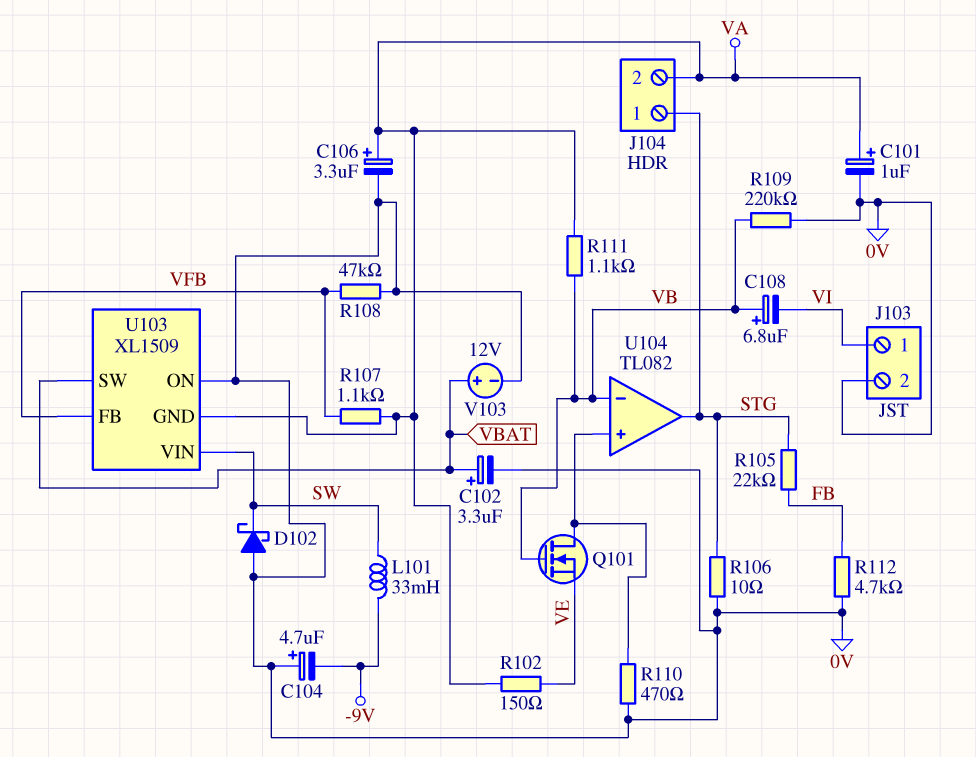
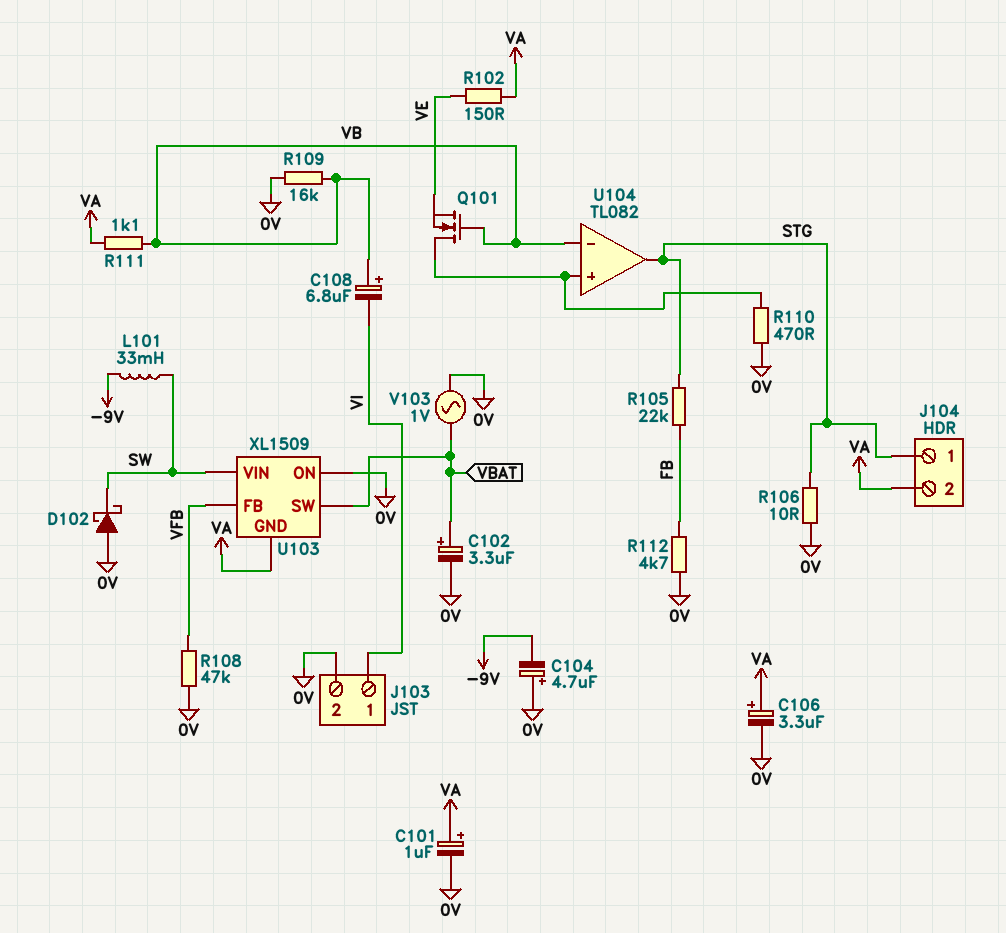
R107: 1.1k (VA, VFB) -> none
R109: 220k (0V, VB) -> 16k (0V, VB)
V103: 12V (plus VBAT, minus 0V) -> AC 1V (0V, VBAT)

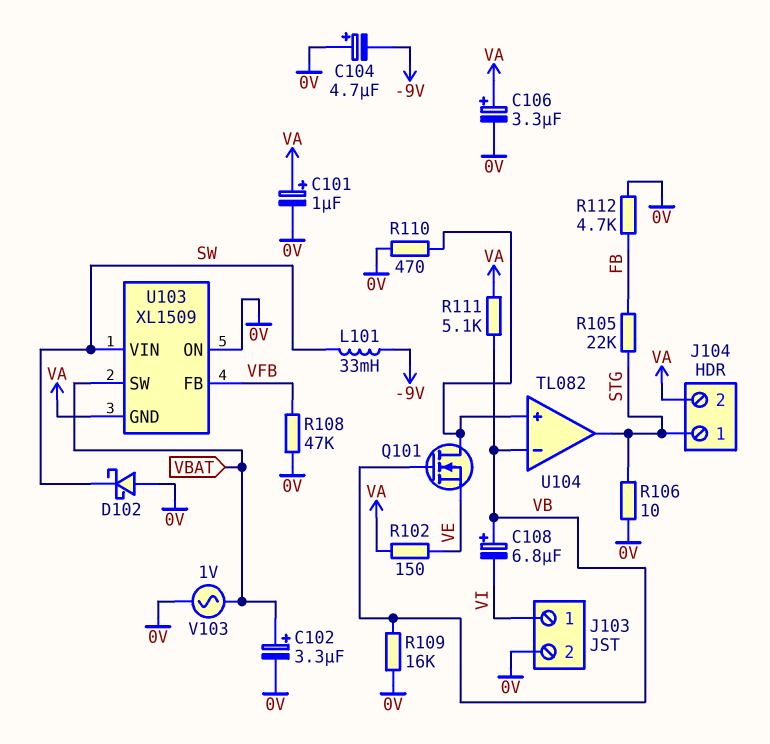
R111: 1.1k (VA, VB) -> 5.1k (VA, VB)

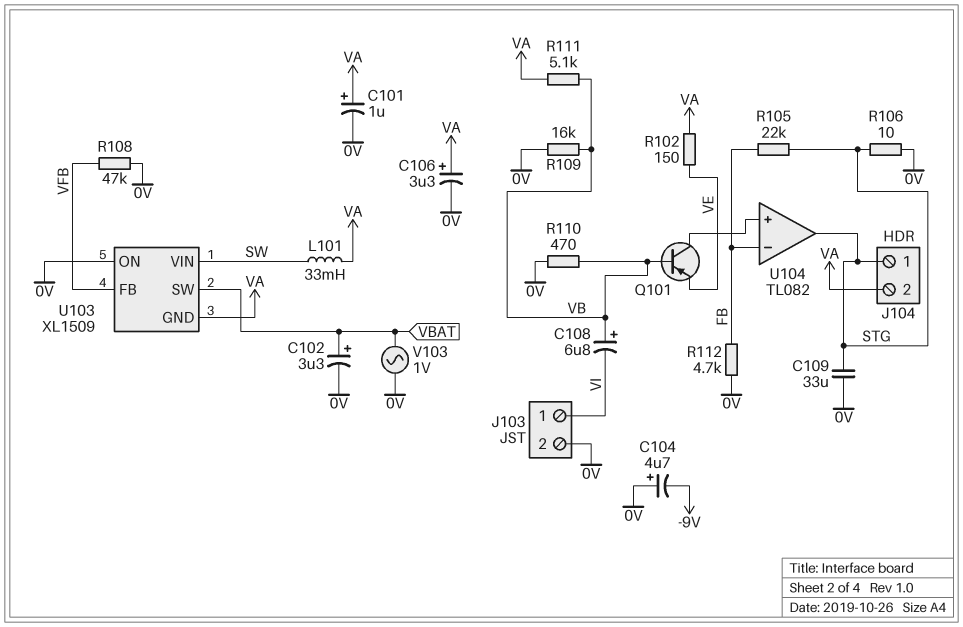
C109: none -> 33uF (0V, STG)
D102: schottky (A 0V, K SW) -> none
L101: 33mH (-9V, SW) -> 33mH (SW, VA)
Q101: NMOS (G VB, D U104/in+, S VE) -> PNP (B VB, C U104/in+, E VE)
R110: 470 (0V, U104/in+) -> 470 (0V, VB)
U104 pin in-: VB -> FB

